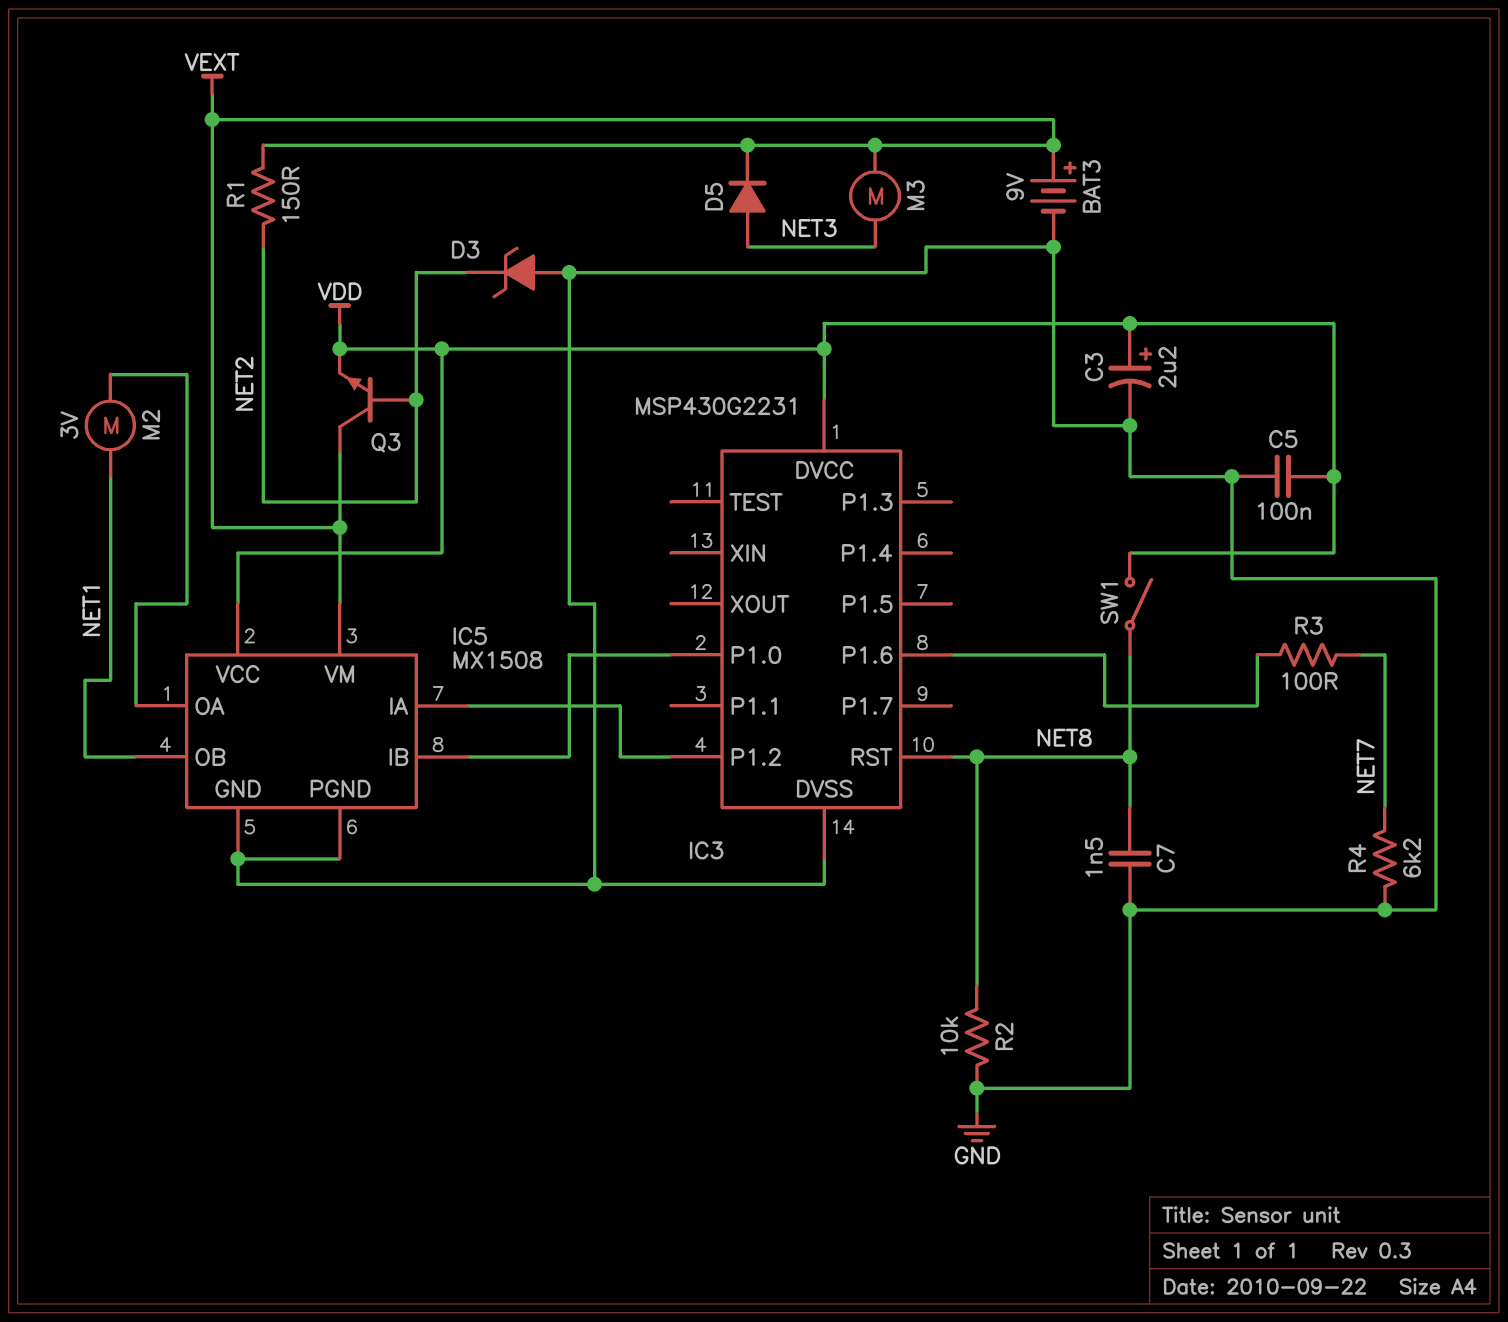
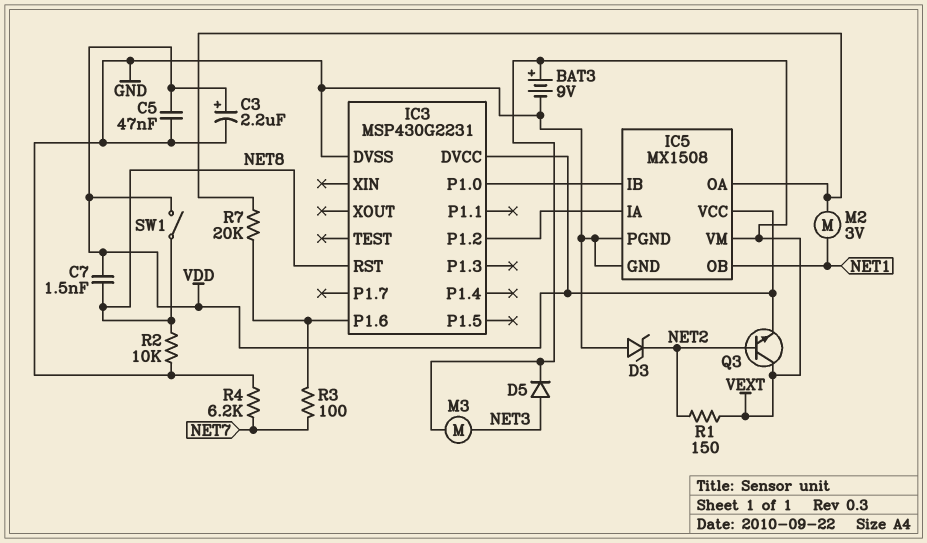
C5: 100nF (GND, VDD) -> 47nF (GND, VDD)
C7: 1.5nF (GND, NET8) -> 1.5nF (NET8, VDD)
R7: none -> 20k (IC3/P1.6, IC5/OA)

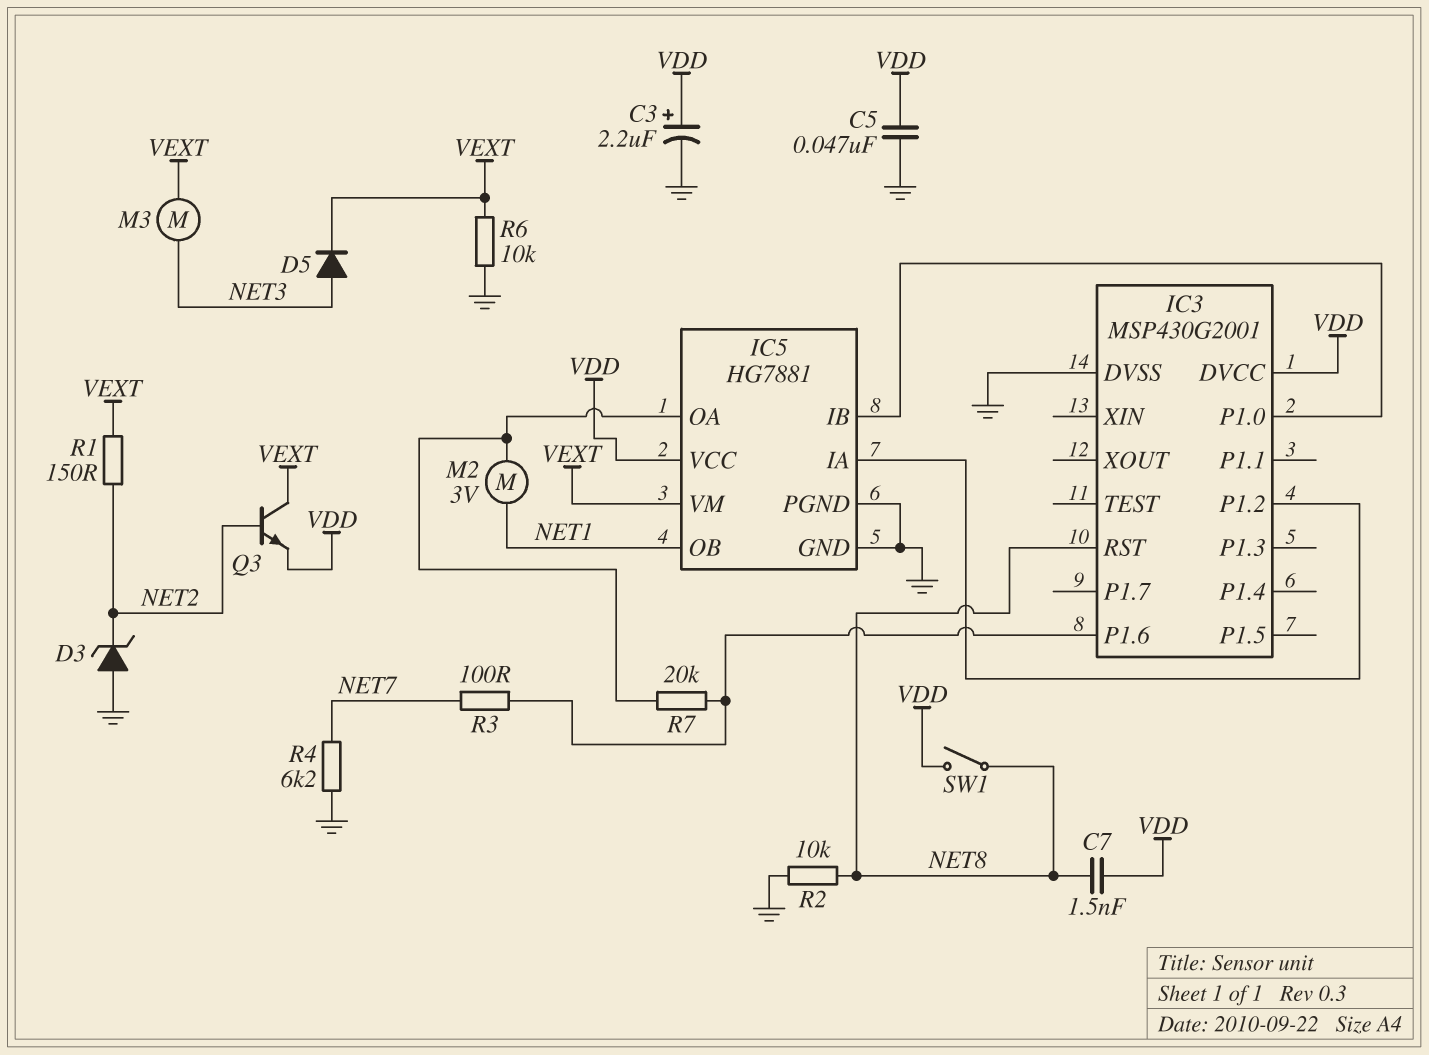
BAT3: 9V (plus VEXT, minus GND) -> none
IC3: MSP430G2231 -> MSP430G2001
IC5: MX1508 -> HG7881
R6: none -> 10k (GND, VEXT)

